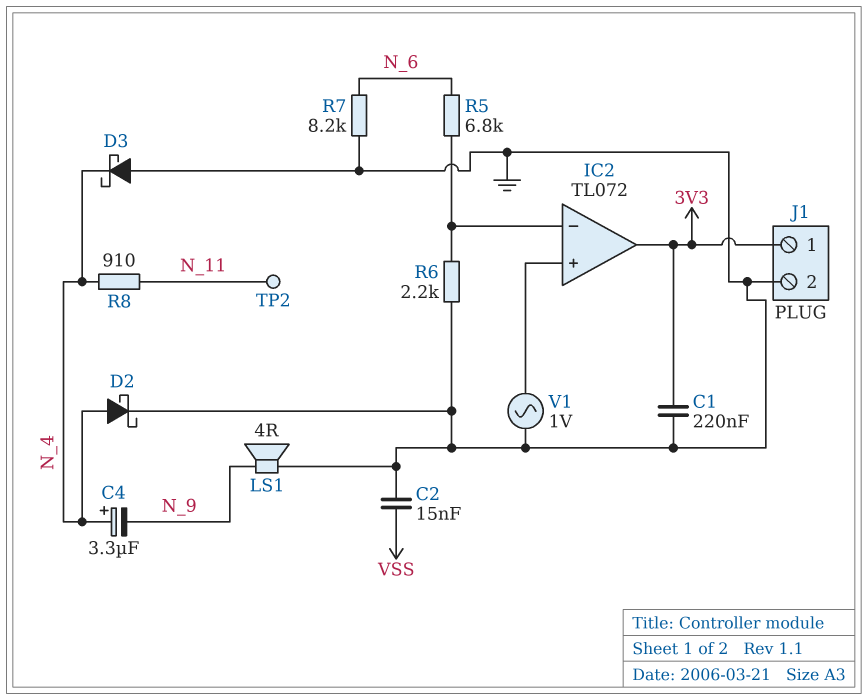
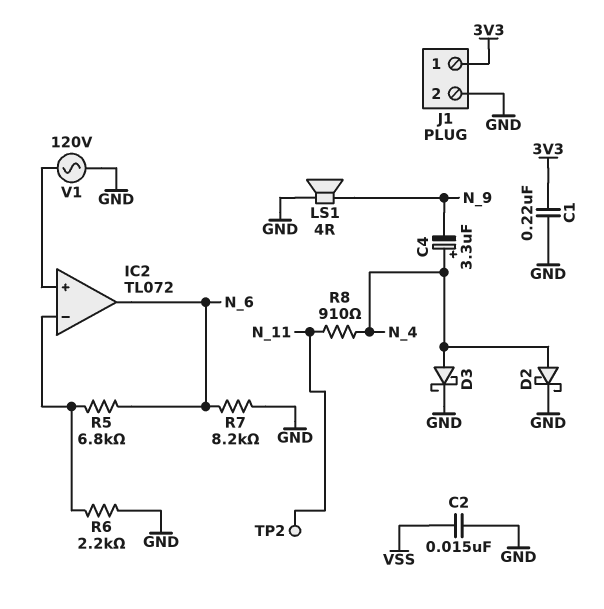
D3: schottky (A GND, K N_4) -> schottky (A N_4, K GND)
IC2 pin out: 3V3 -> N_6
V1: AC 1V (GND, IC2/in+) -> AC 120V (GND, IC2/in+)

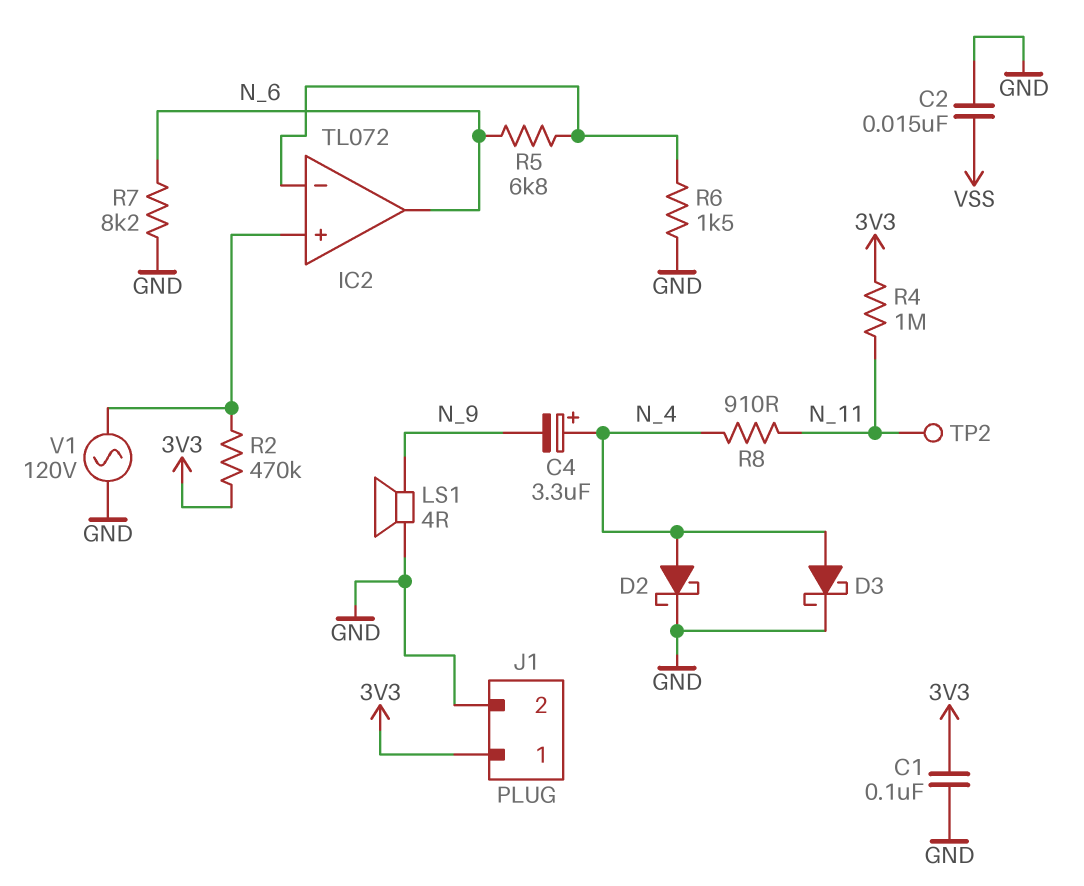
C1: 220nF (3V3, GND) -> 100nF (3V3, GND)
R2: none -> 470k (3V3, IC2/in+)
R4: none -> 1M (3V3, N_11)
R6: 2.2k (GND, IC2/in-) -> 1.5k (GND, IC2/in-)

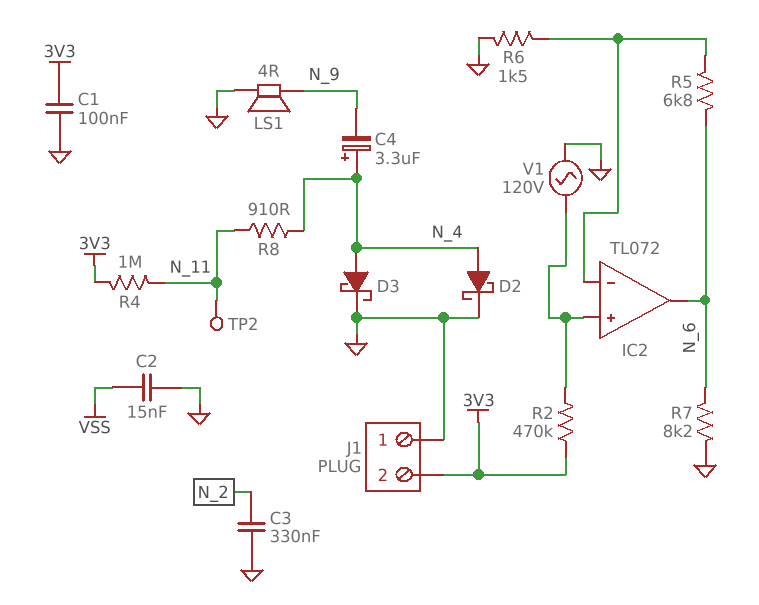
C3: none -> 330nF (GND, N_2)
J1 pin 1: 3V3 -> GND
J1 pin 2: GND -> 3V3

